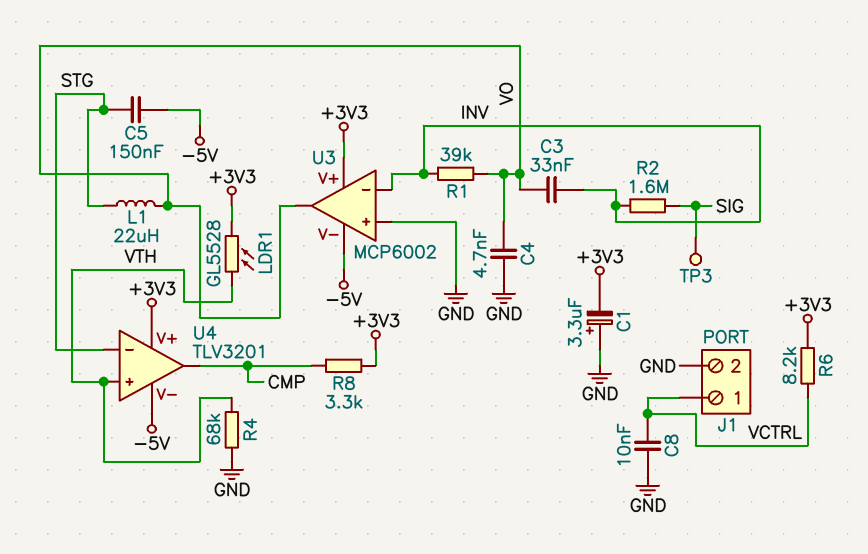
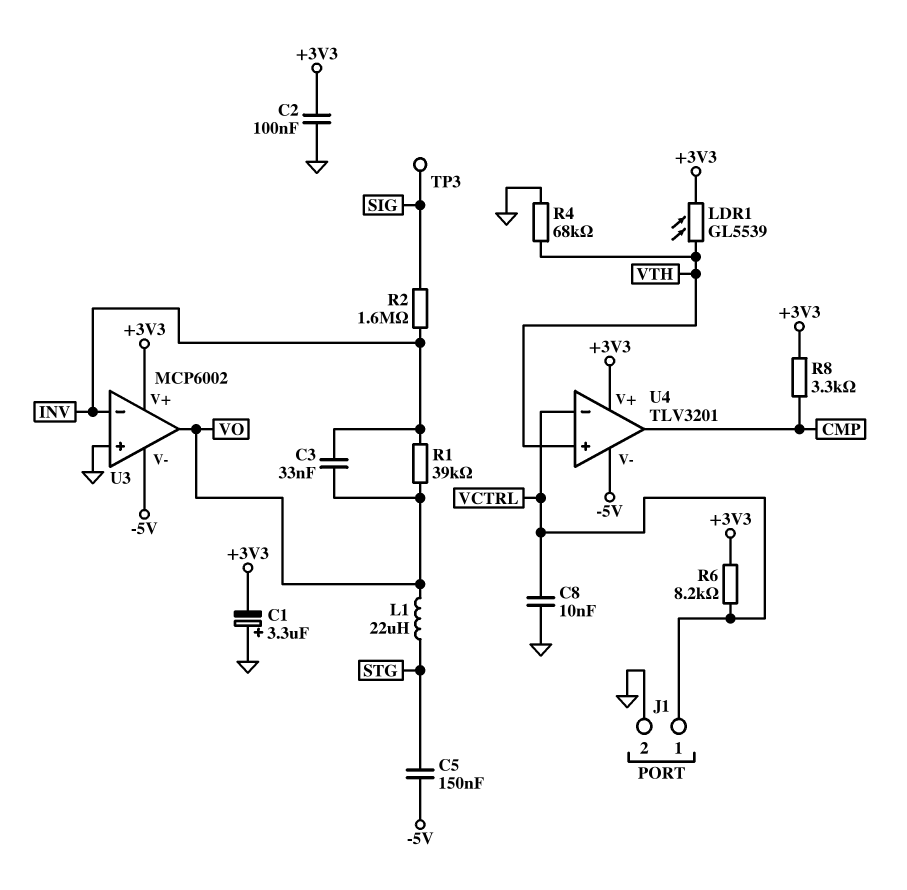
C2: none -> 100nF (+3V3, GND)
C4: 4.7nF (GND, VO) -> none
LDR1: GL5528 (+3V3, VTH) -> GL5539 (+3V3, VTH)
U4 pin in-: STG -> VCTRL

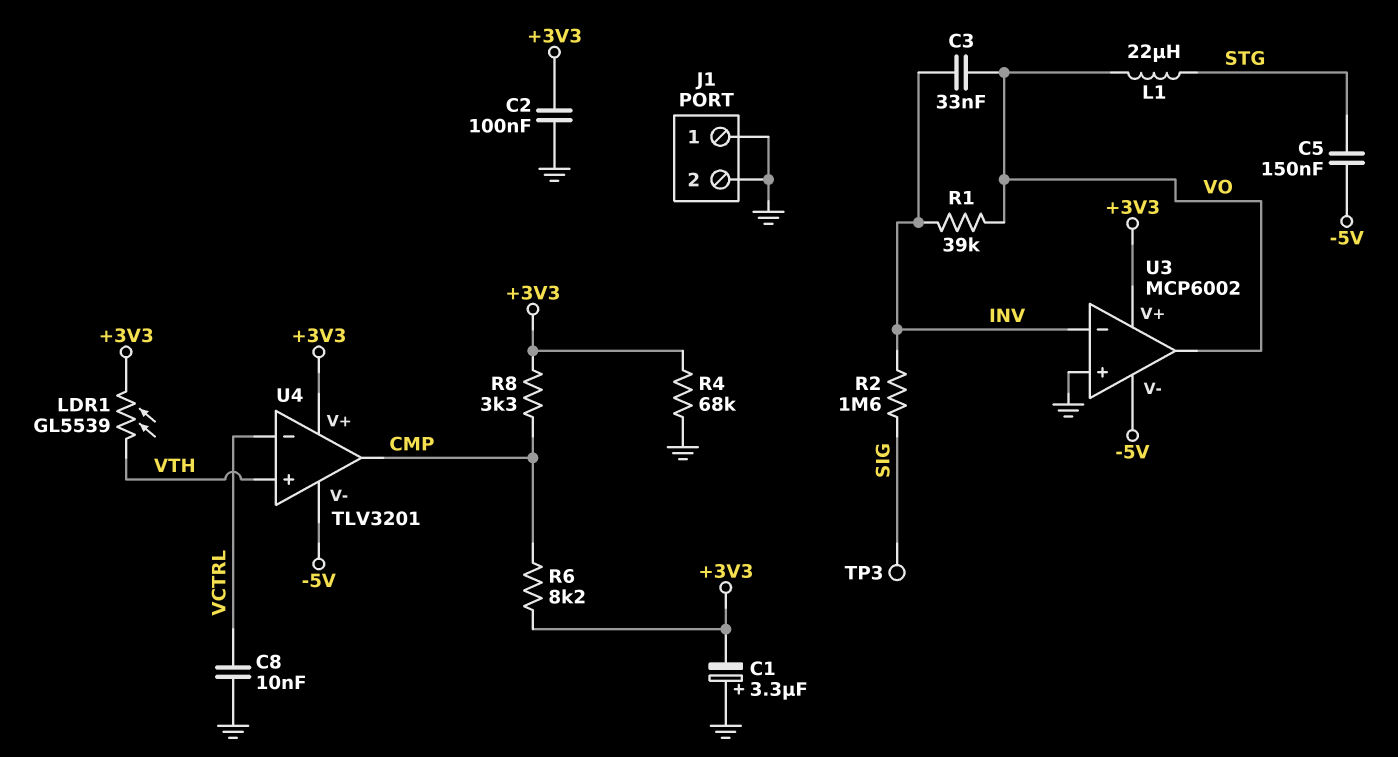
J1 pin 1: VCTRL -> GND
R4: 68k (GND, VTH) -> 68k (+3V3, GND)
R6: 8.2k (+3V3, VCTRL) -> 8.2k (+3V3, CMP)

